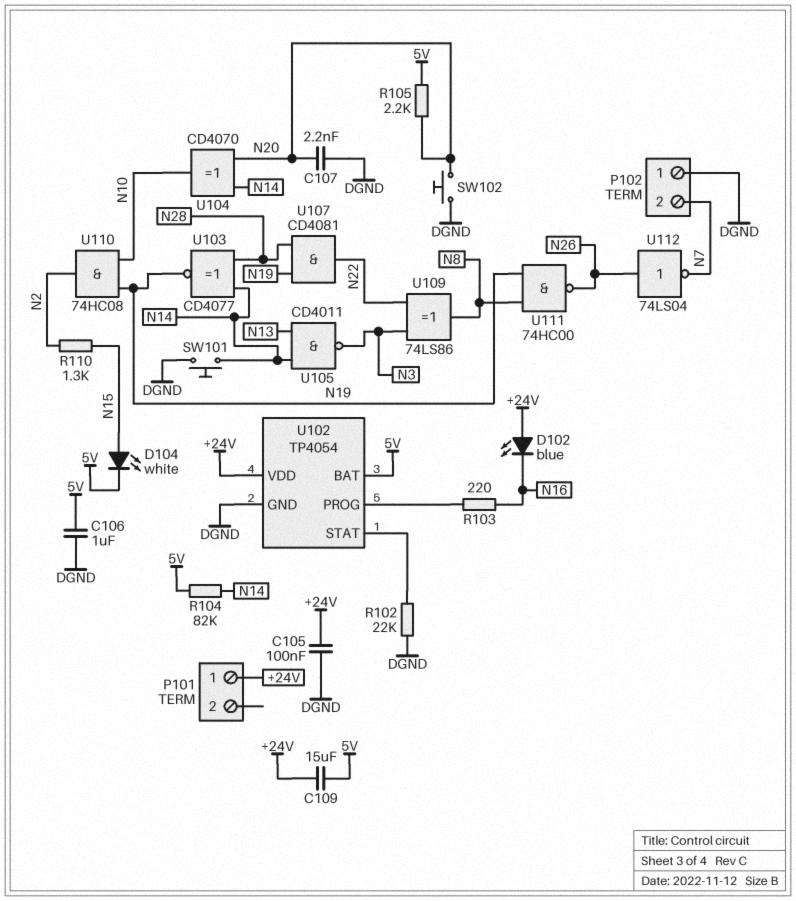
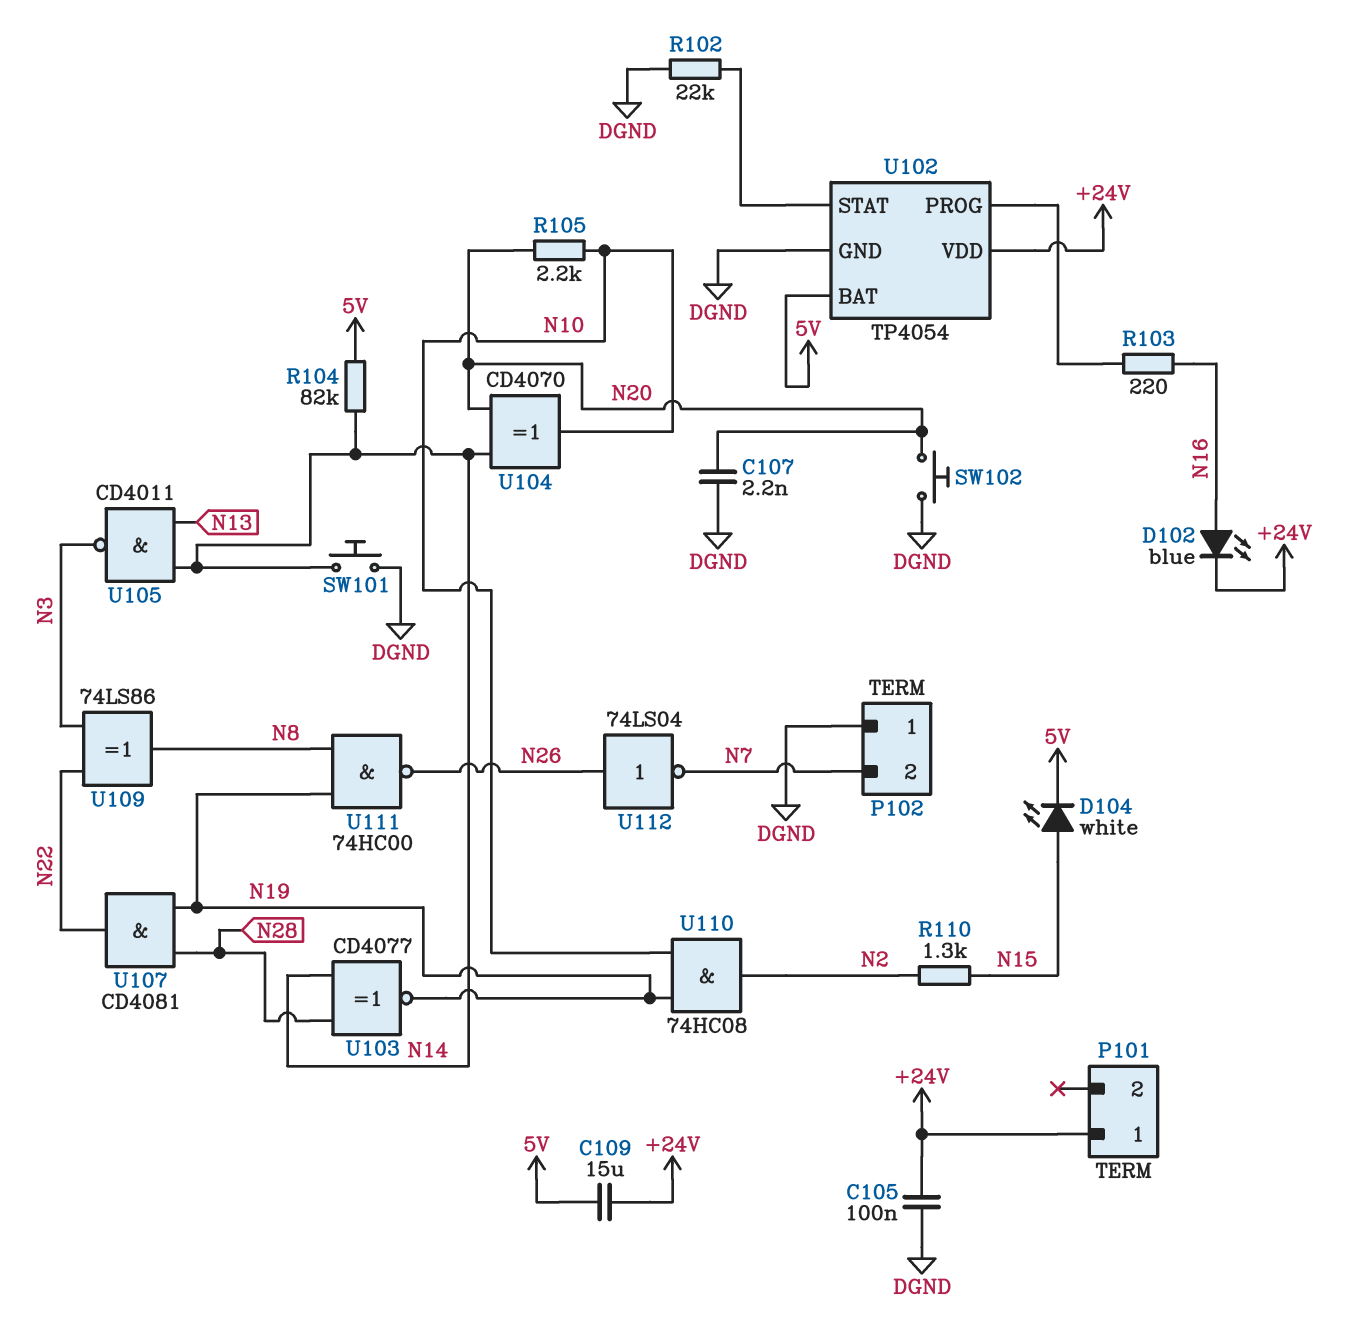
C106: 1uF (5V, DGND) -> none
D102: LED blue (A +24V, K N16) -> LED blue (A N16, K +24V)
R105: 2.2k (5V, N20) -> 2.2k (N10, N20)

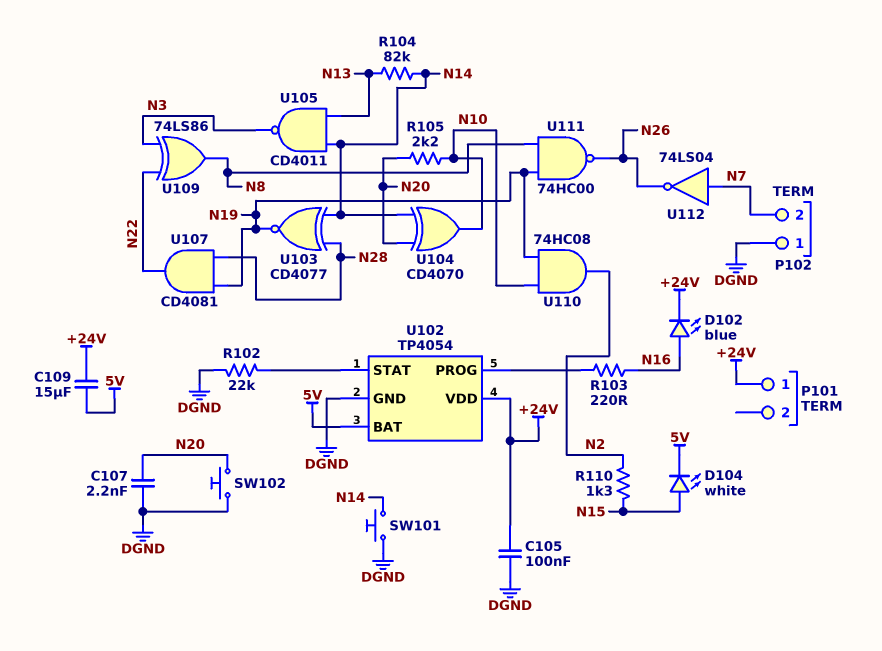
R104: 82k (5V, N14) -> 82k (N13, N14)
U112: NOT 74LS04 (in N26, out N7) -> NOT 74LS04 (in N7, out N26)

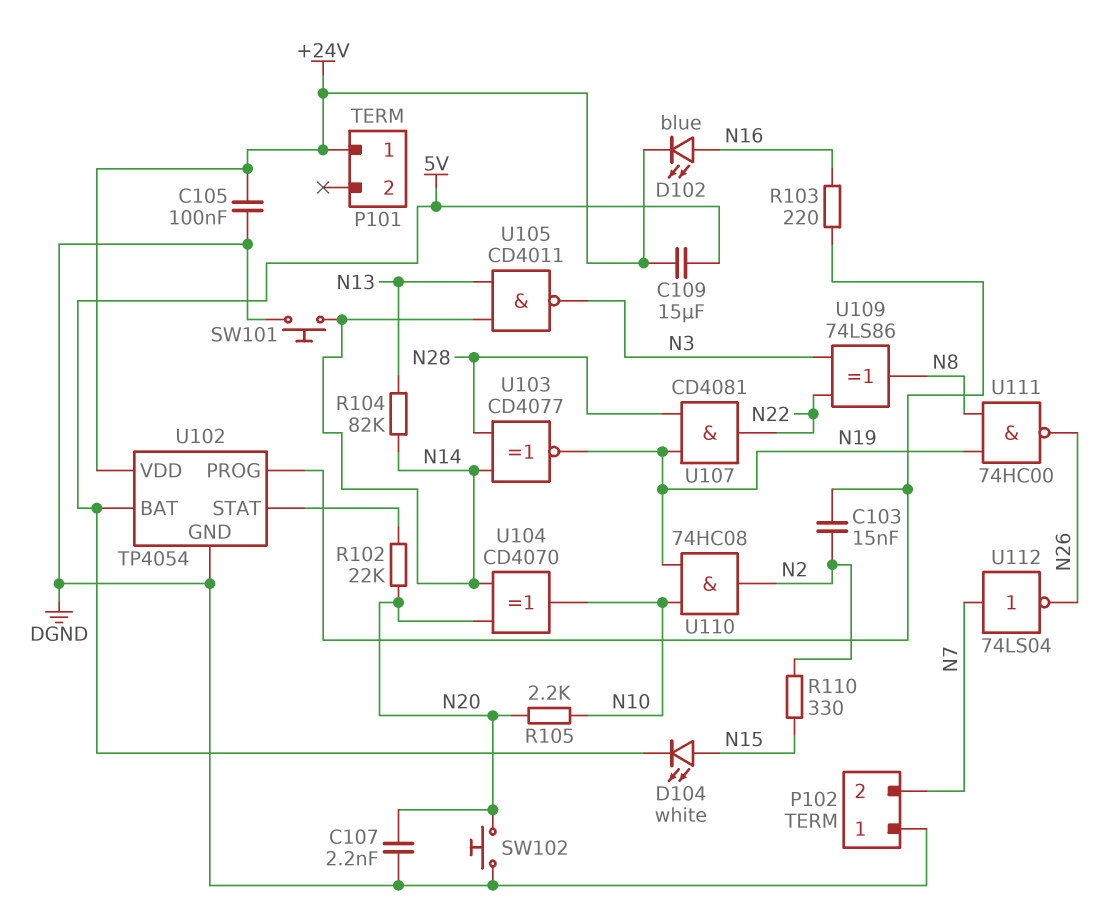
C103: none -> 15nF (N2, U102/PROG)
R102: 22k (DGND, U102/STAT) -> 22k (N20, U102/STAT)
R110: 1.3k (N2, N15) -> 330 (N2, N15)

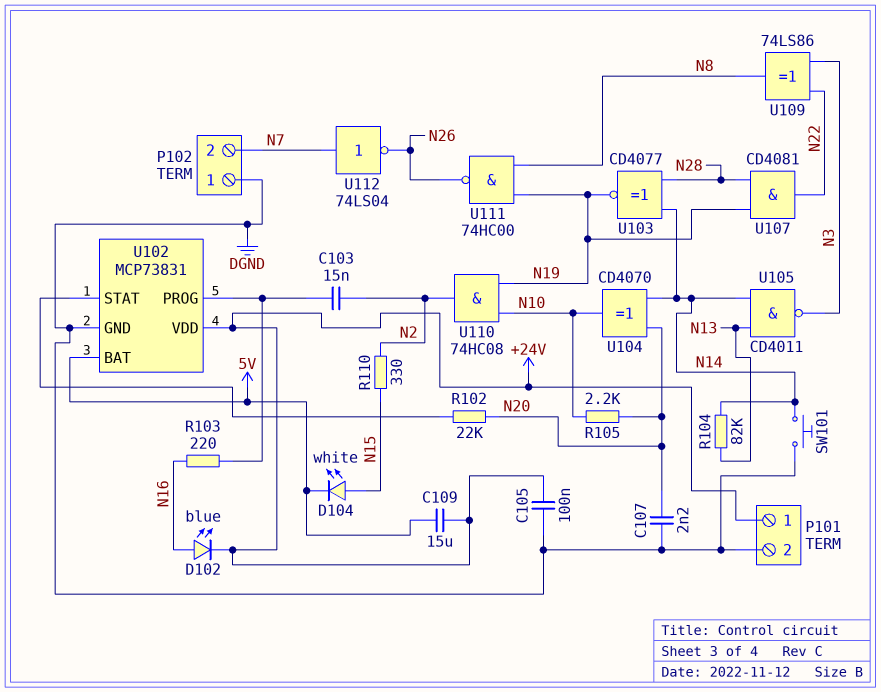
P101 pin 2: none -> DGND
SW102: button (DGND, N20) -> none
U102: TP4054 -> MCP73831

